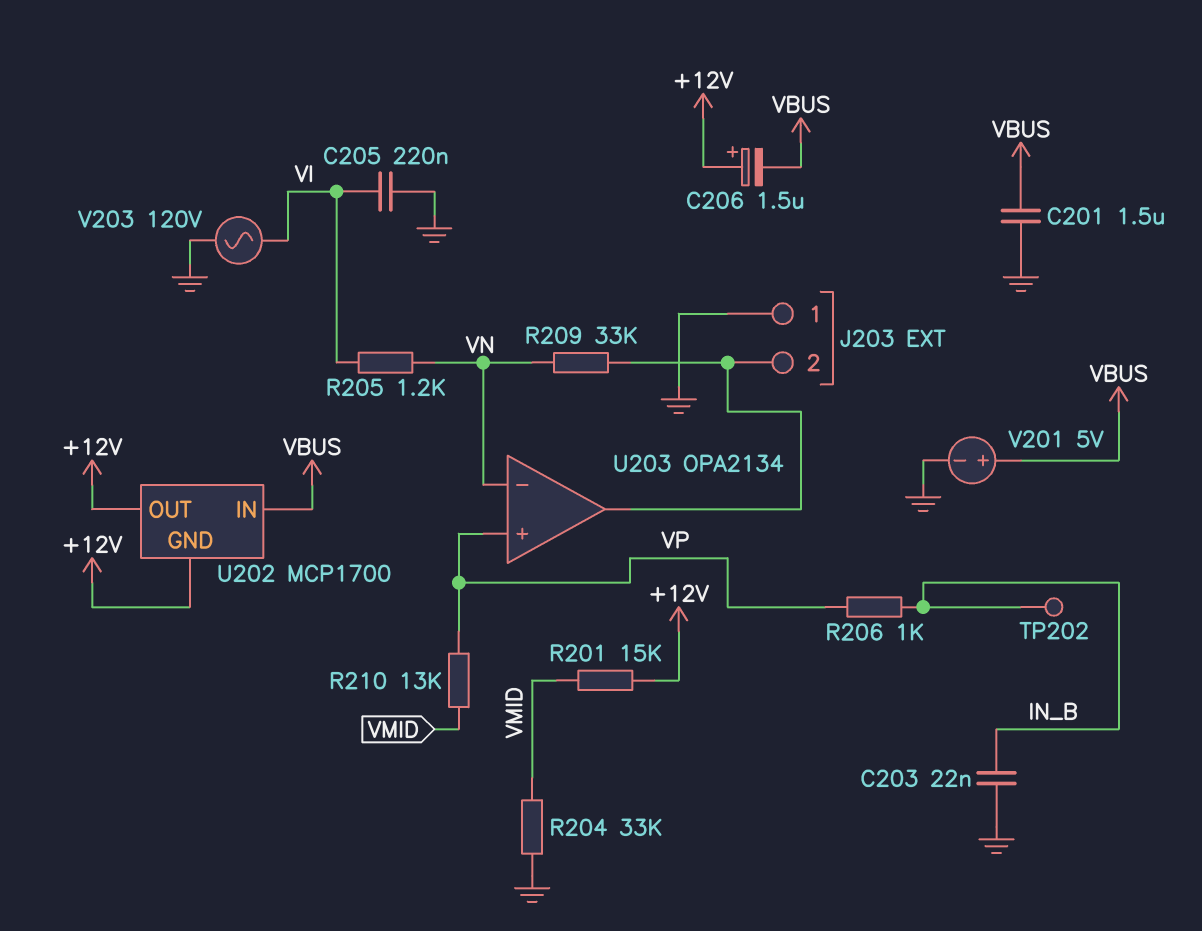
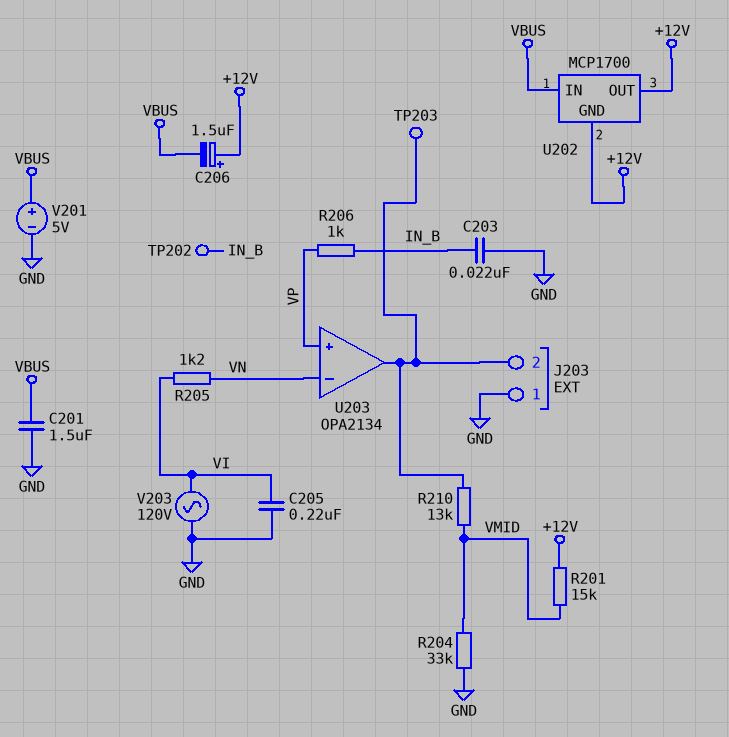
R209: 33k (J203/2, VN) -> none
R210: 13k (VMID, VP) -> 13k (J203/2, VMID)
TP203: none -> test point (J203/2)

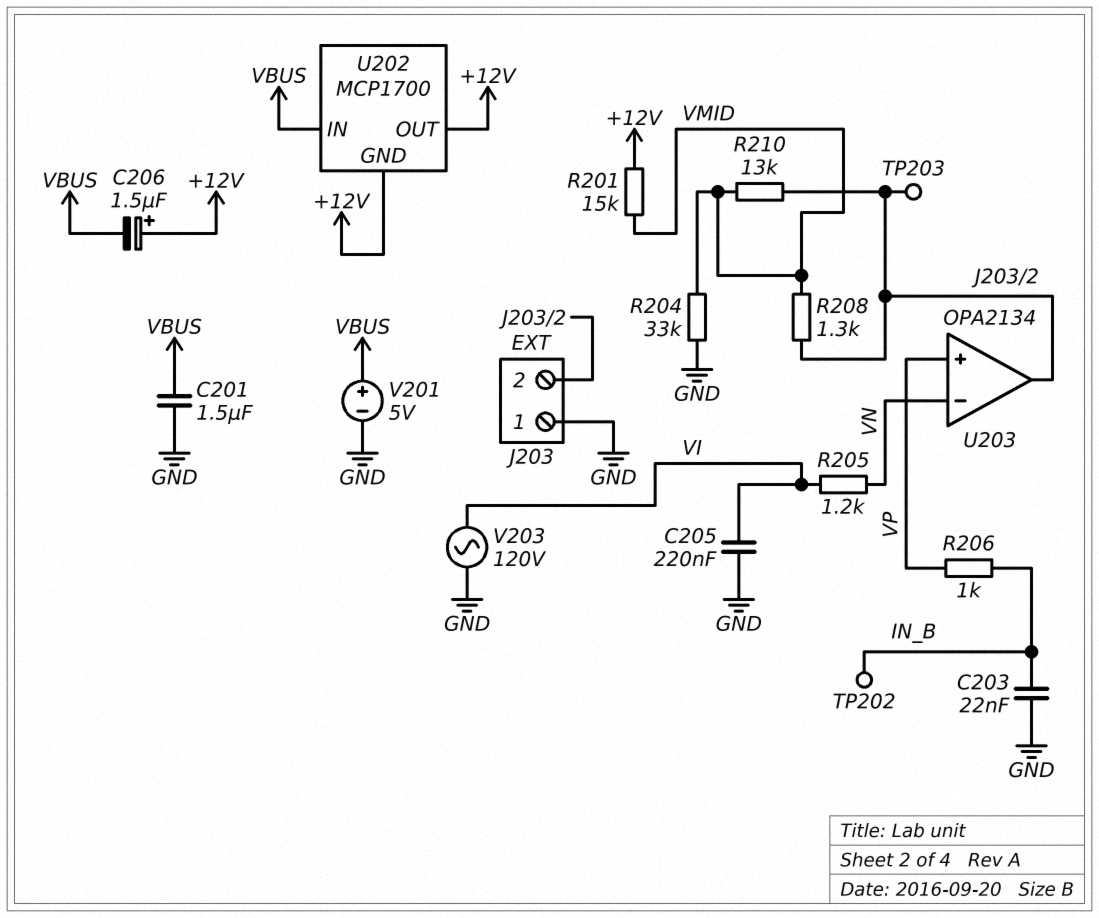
R208: none -> 1.3k (J203/2, VMID)

